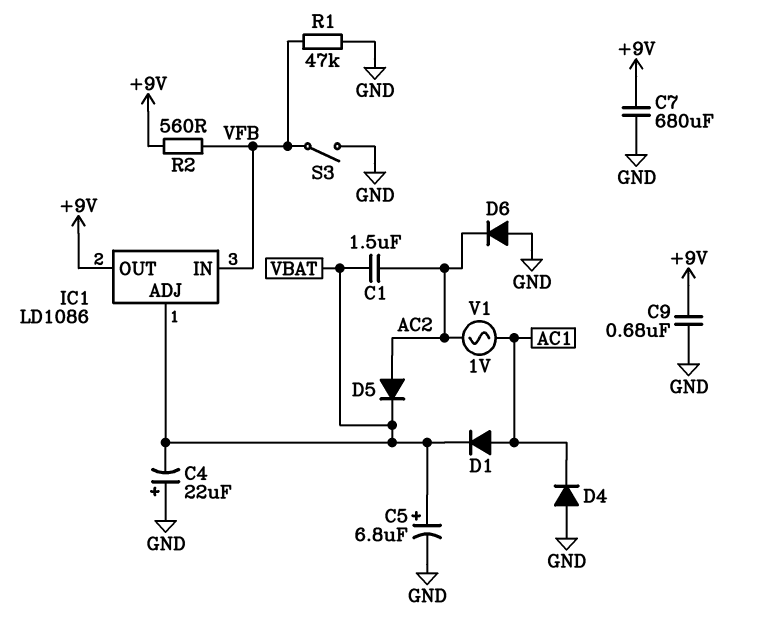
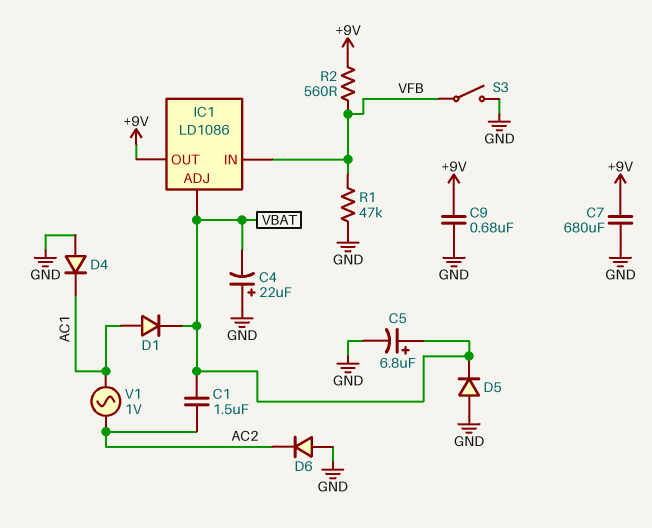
D5: diode (A AC2, K VBAT) -> diode (A GND, K VBAT)

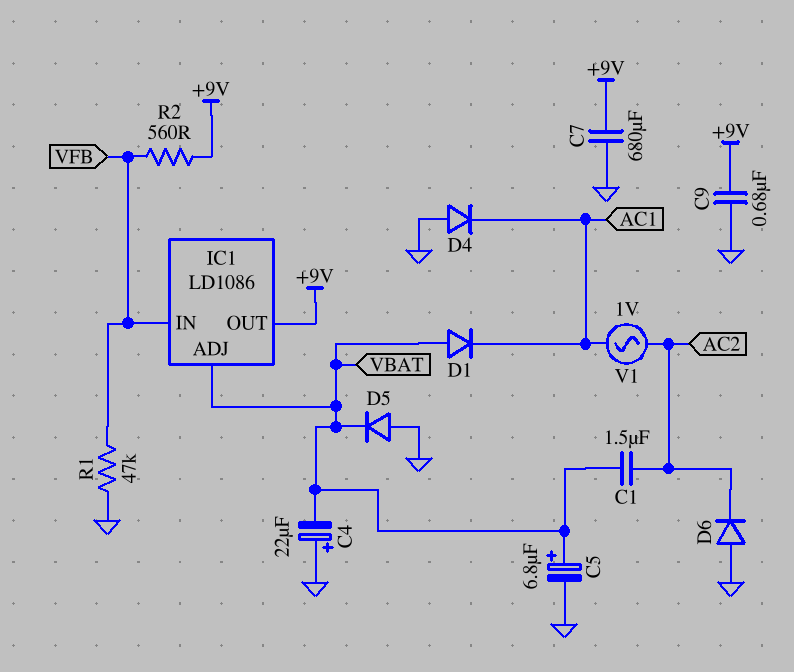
D1: diode (A AC1, K VBAT) -> diode (A VBAT, K AC1)
S3: switch (GND, VFB) -> none

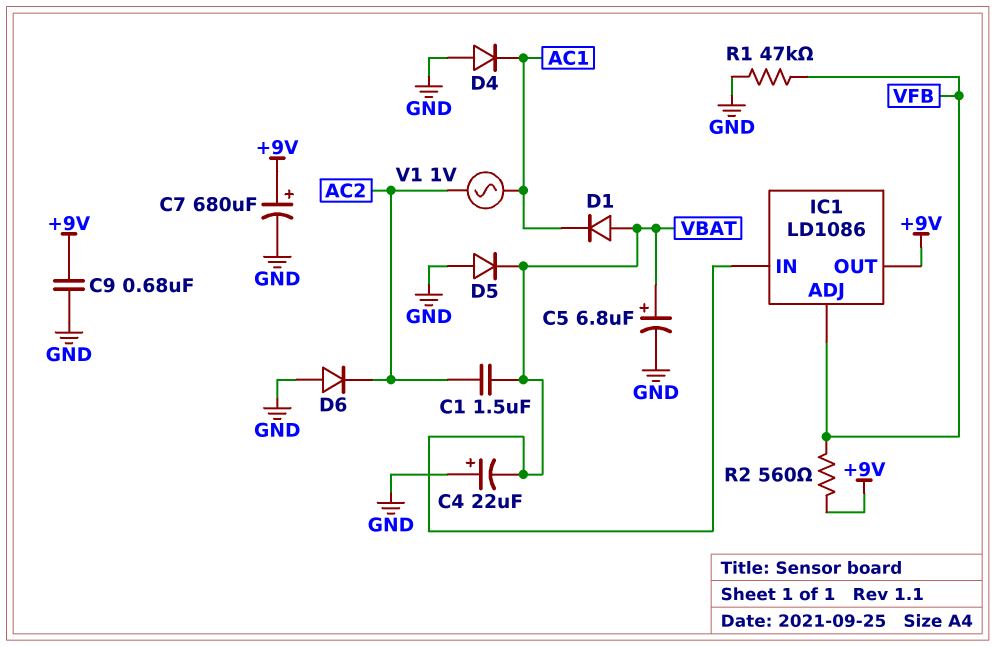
C7: 680uF (+9V, GND) -> 680uF (plus +9V, minus GND)
IC1 pin ADJ: VBAT -> VFB
IC1 pin IN: VFB -> VBAT

